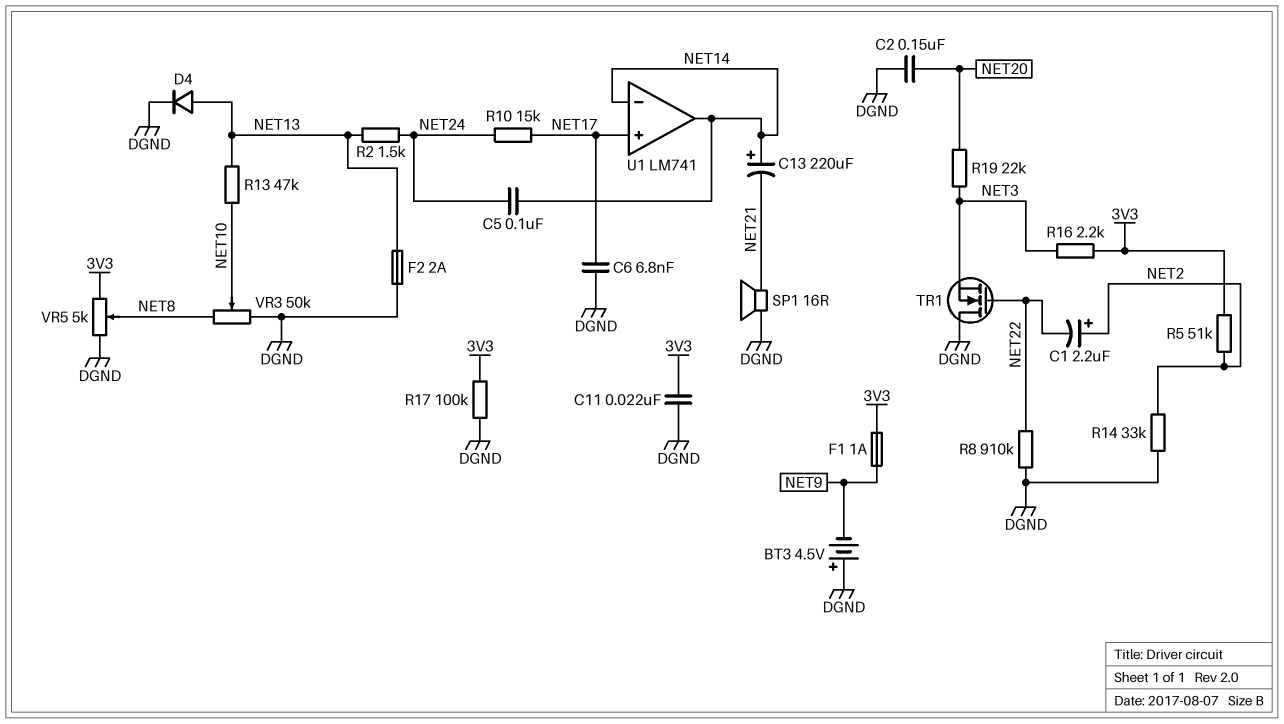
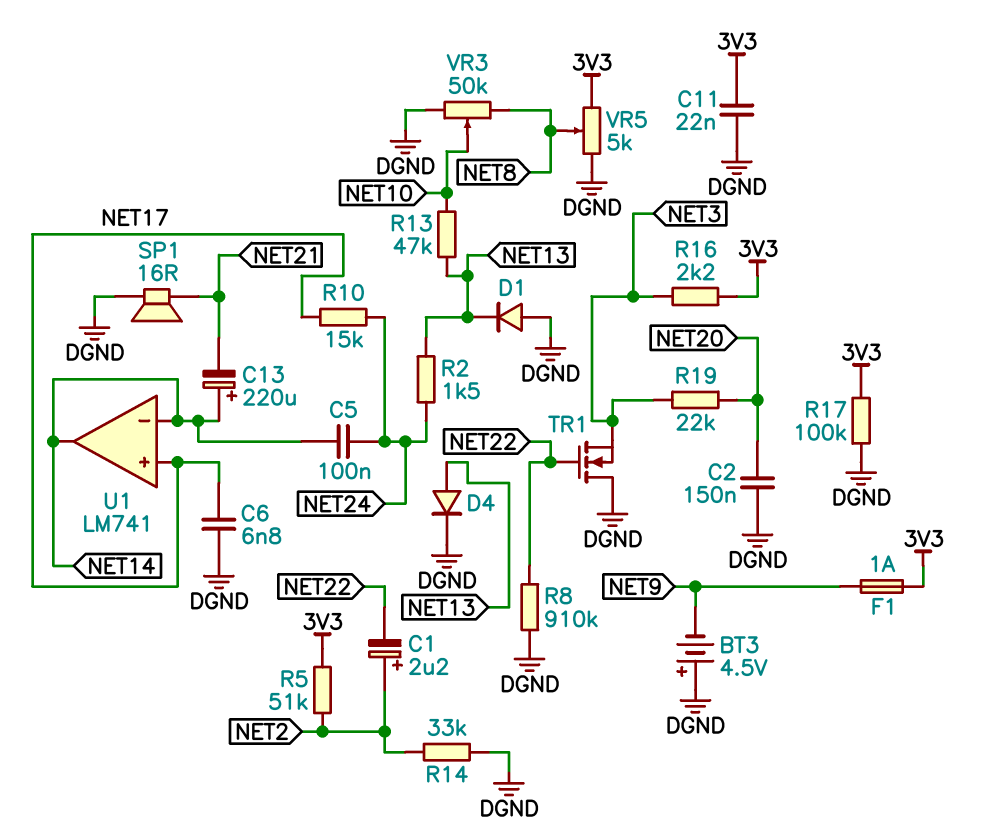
D1: none -> diode (A DGND, K NET13)
F2: 2A (DGND, NET13) -> none

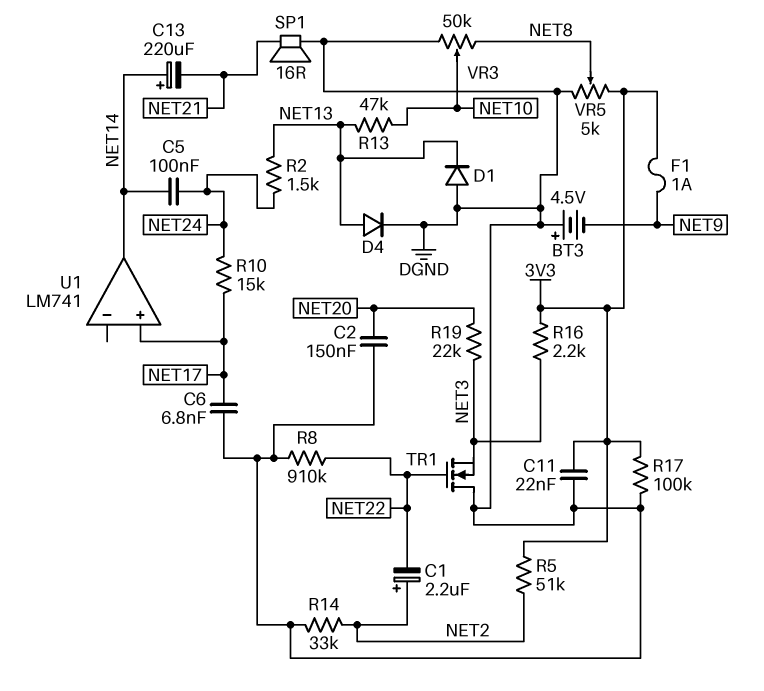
U1 pin in-: NET14 -> none

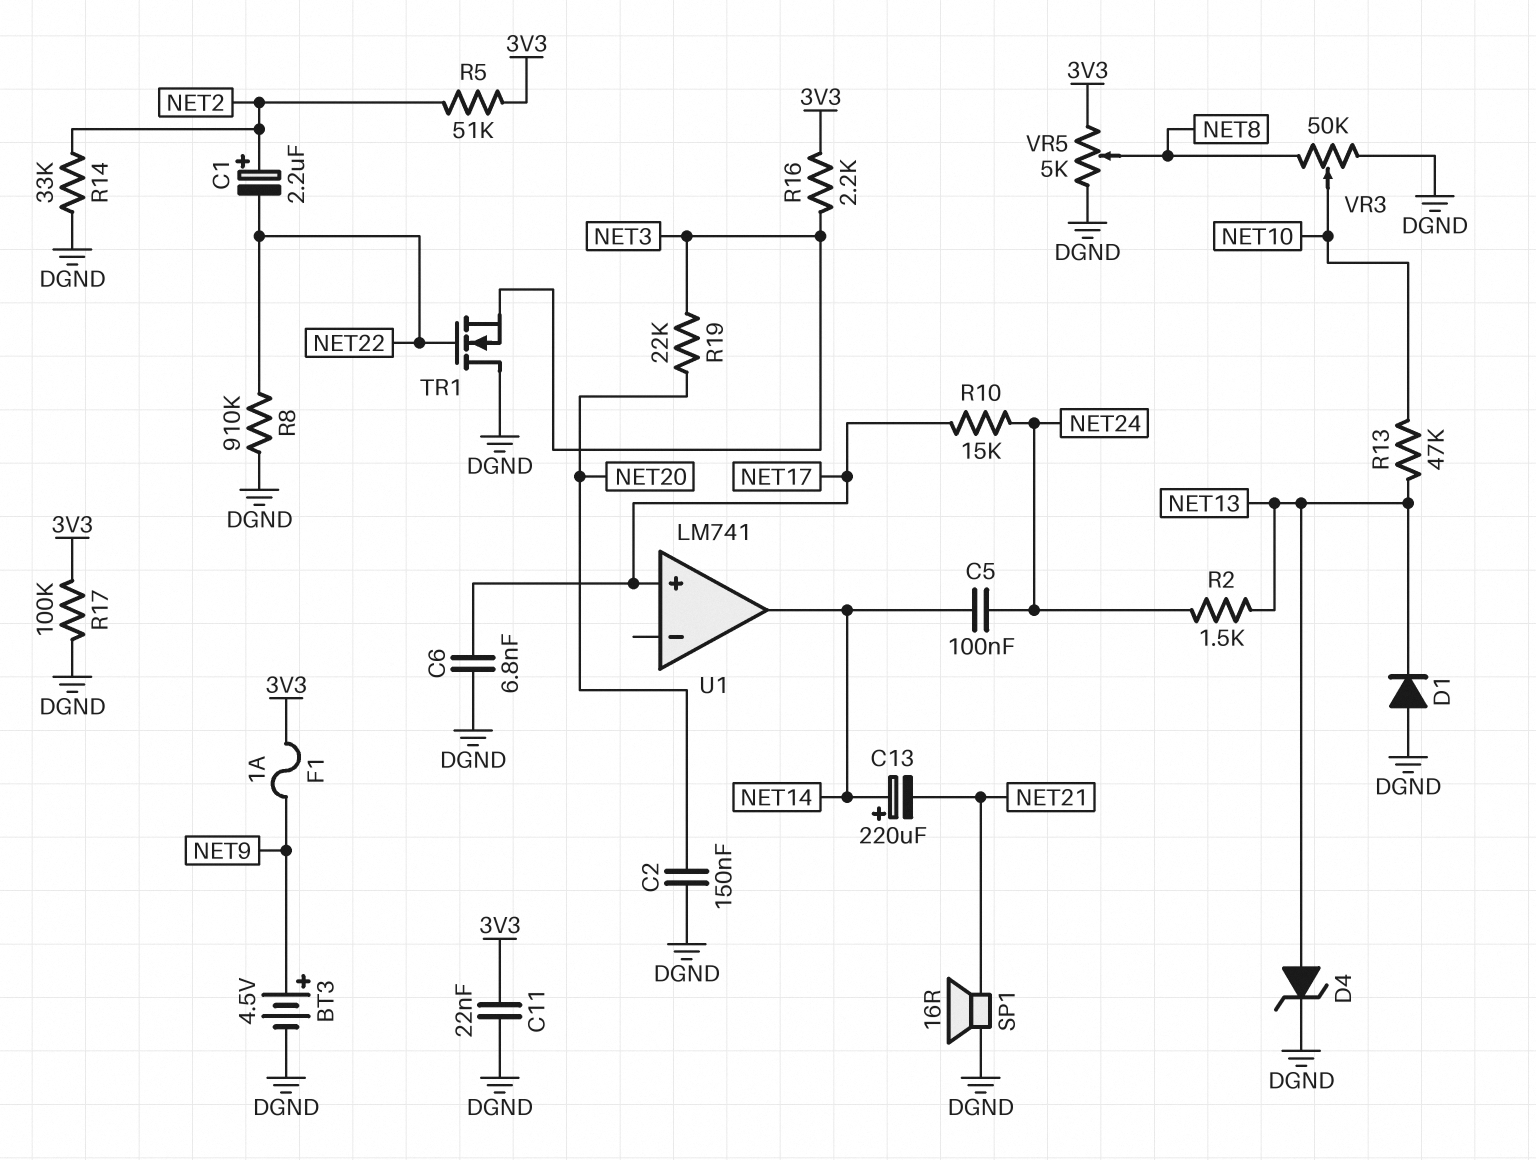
BT3: 4.5V (plus DGND, minus NET9) -> 4.5V (plus NET9, minus DGND)
D4: diode (A NET13, K DGND) -> zener (A NET13, K DGND)

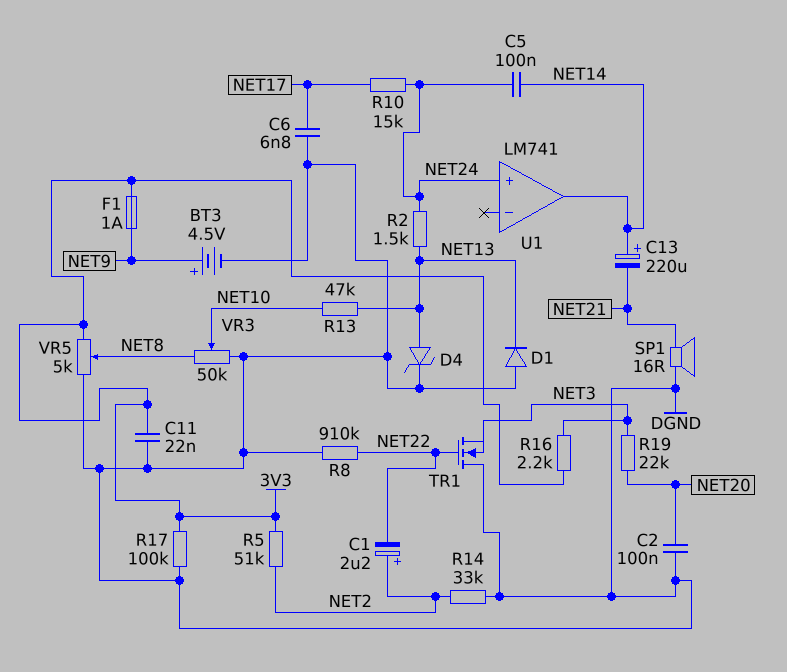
C2: 150nF (DGND, NET20) -> 100nF (DGND, NET20)
U1 pin in+: NET17 -> NET24

